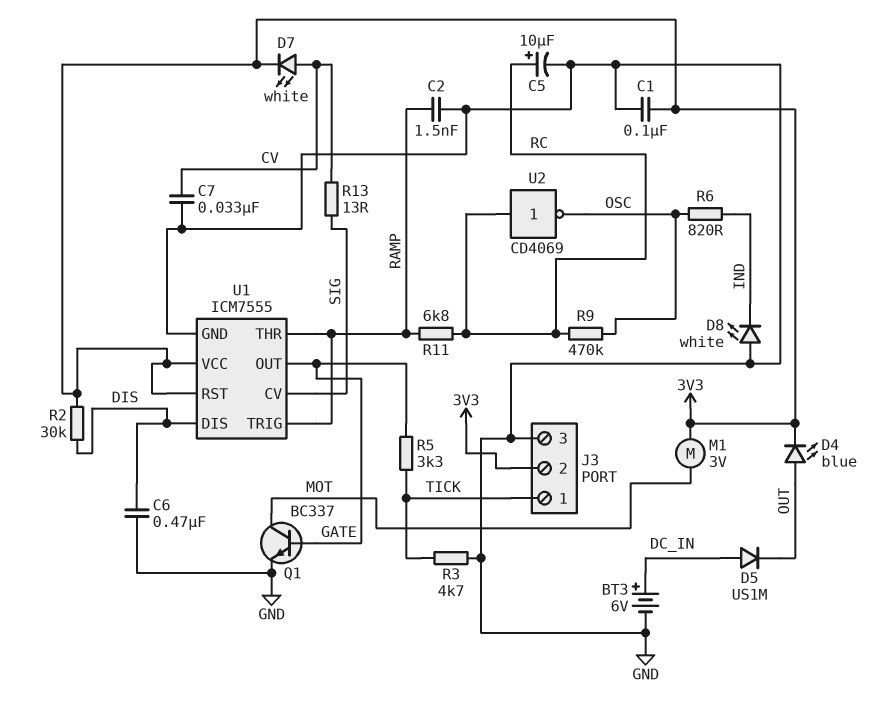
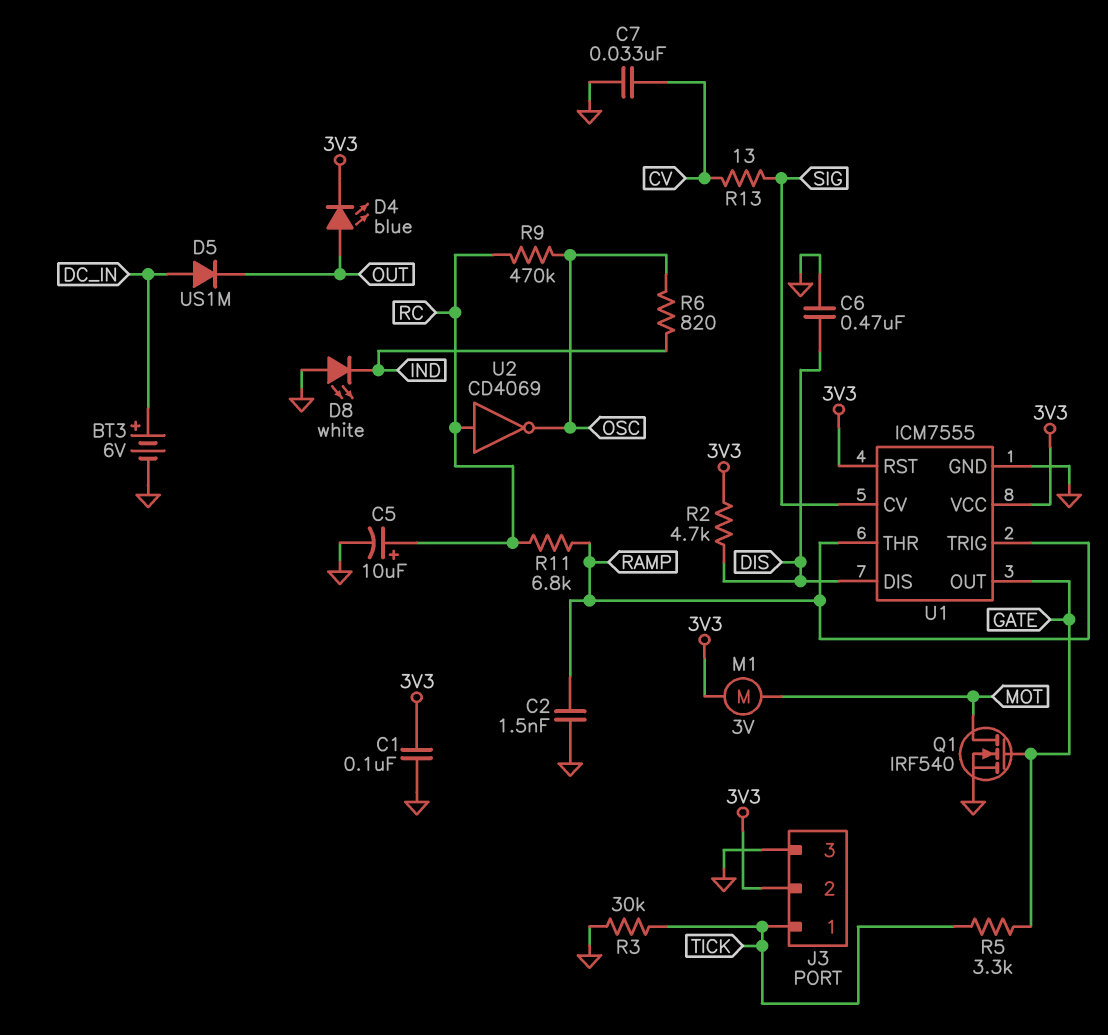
D7: LED white (A CV, K 3V3) -> none
Q1: NPN BC337 (B GATE, C MOT, E GND) -> NMOS IRF540 (G GATE, D MOT, S GND)
R2: 30k (3V3, DIS) -> 4.7k (3V3, DIS)
R3: 4.7k (GND, TICK) -> 30k (GND, TICK)

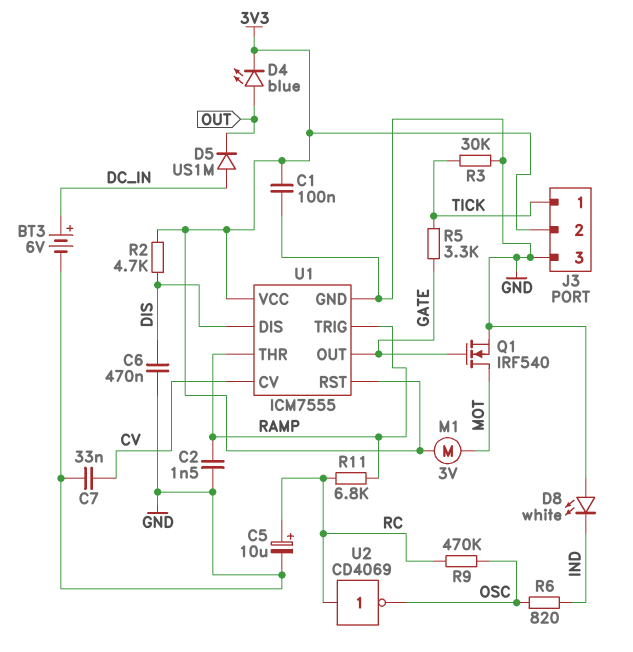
R13: 13 (CV, SIG) -> none
U1 pin CV: SIG -> CV

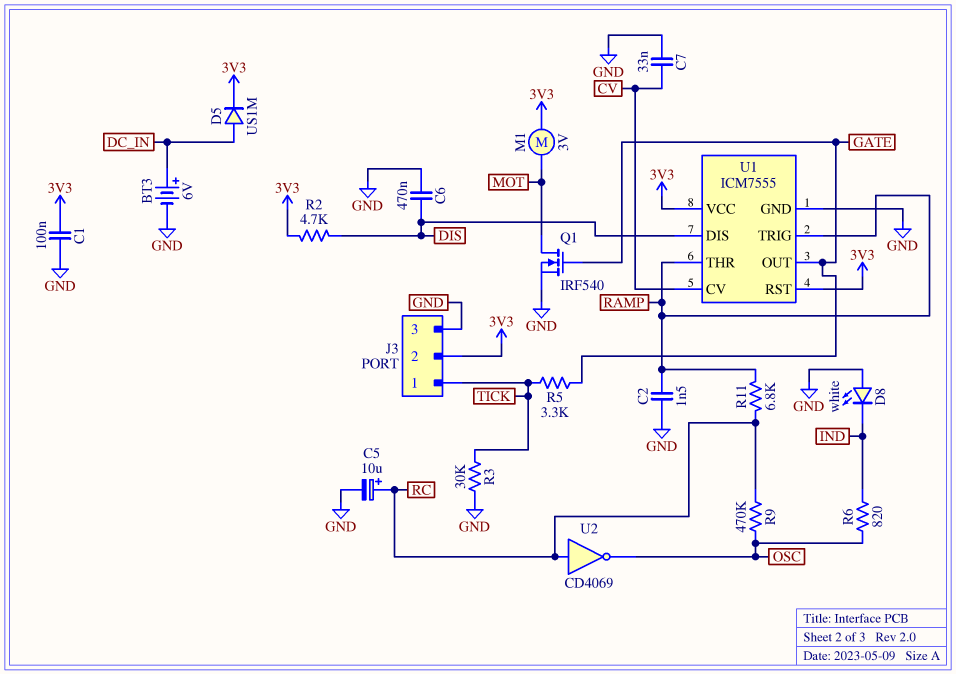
D4: LED blue (A OUT, K 3V3) -> none
D5: diode US1M (A DC_IN, K OUT) -> diode US1M (A DC_IN, K 3V3)

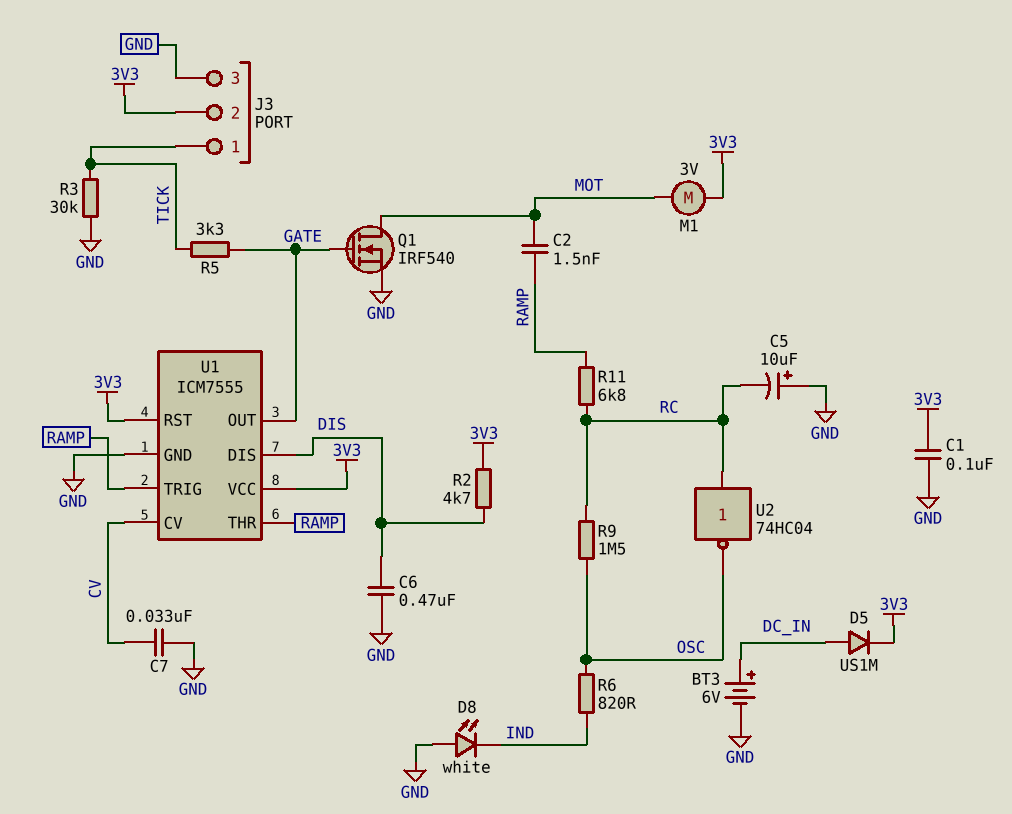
C2: 1.5nF (GND, RAMP) -> 1.5nF (MOT, RAMP)
C5: 10uF (plus RC, minus GND) -> 10uF (plus GND, minus RC)
R9: 470k (OSC, RC) -> 1.5M (OSC, RC)
U2: NOT CD4069 (in RC, out OSC) -> NOT 74HC04 (in RC, out OSC)

